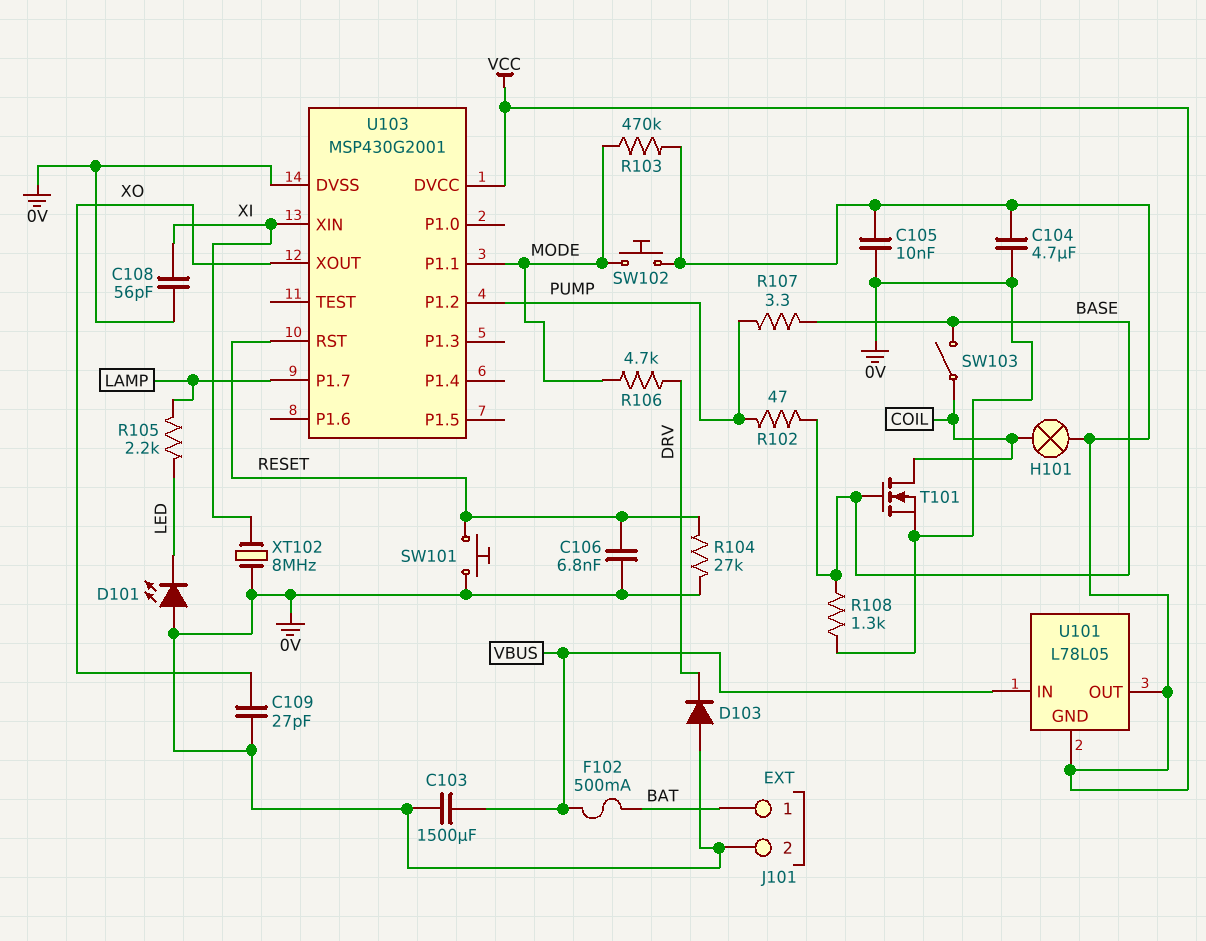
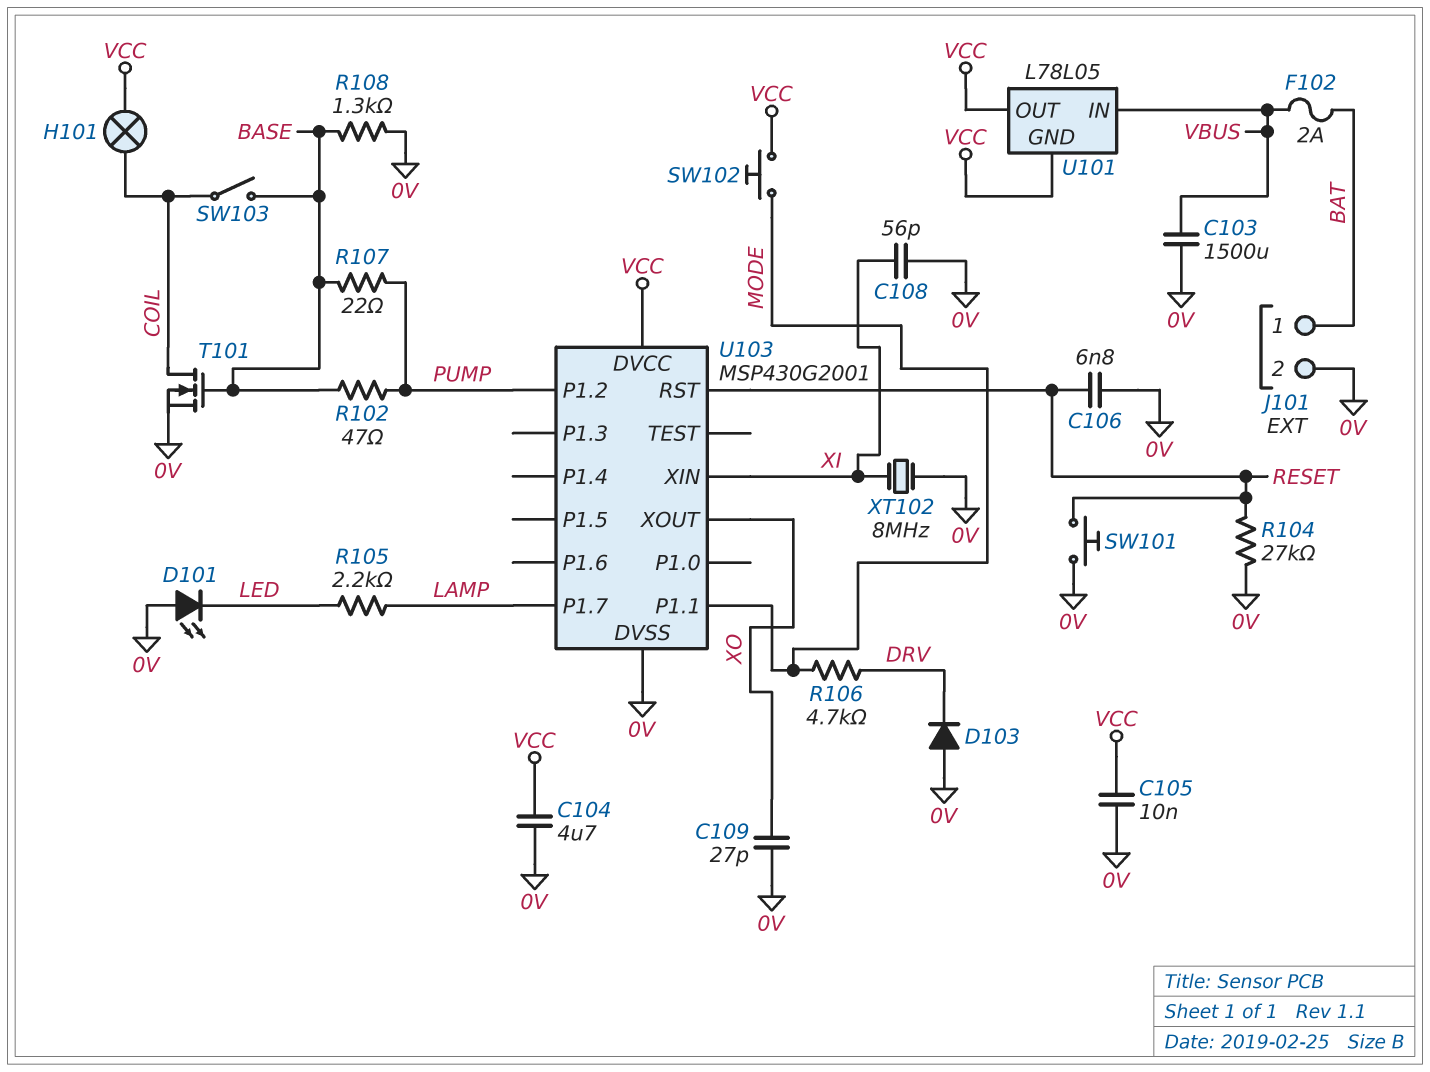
F102: 500mA (BAT, VBUS) -> 2A (BAT, VBUS)
R103: 470k (MODE, VCC) -> none
R107: 3.3 (BASE, PUMP) -> 22 (BASE, PUMP)

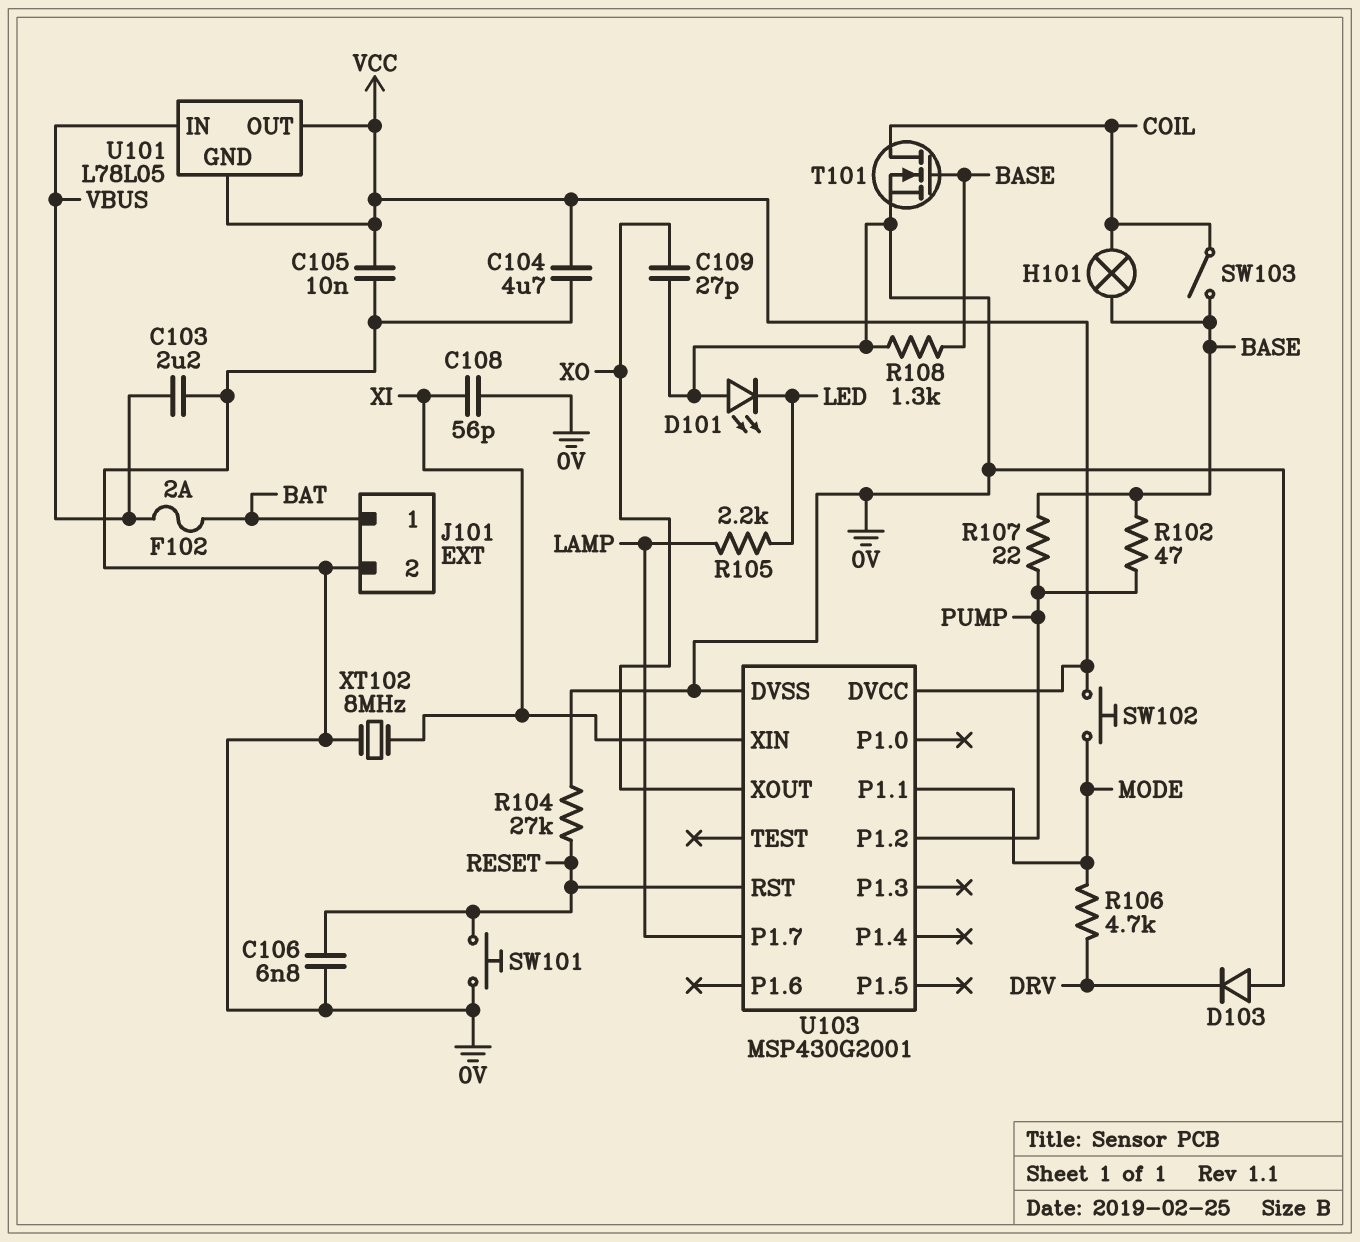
C103: 1500uF (0V, VBUS) -> 2.2uF (0V, VBUS)
H101: lamp (COIL, VCC) -> lamp (BASE, COIL)

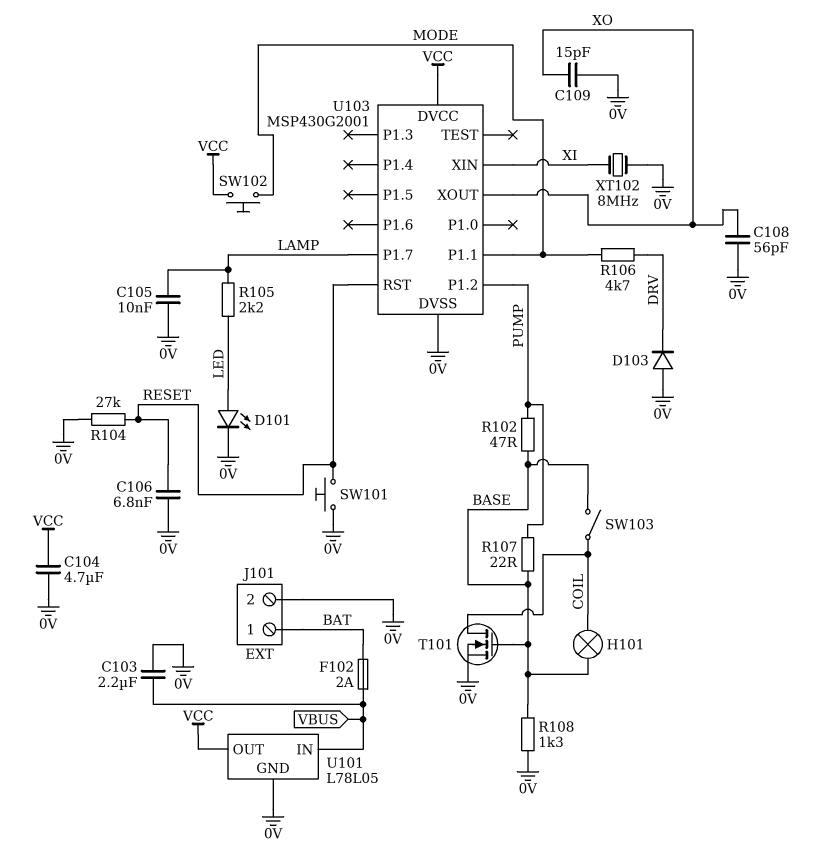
C105: 10nF (0V, VCC) -> 10nF (0V, LAMP)
C108: 56pF (0V, XI) -> 56pF (0V, XO)
C109: 27pF (0V, XO) -> 15pF (0V, XO)
D101: LED (A 0V, K LED) -> LED (A LED, K 0V)
U101 pin GND: VCC -> 0V

